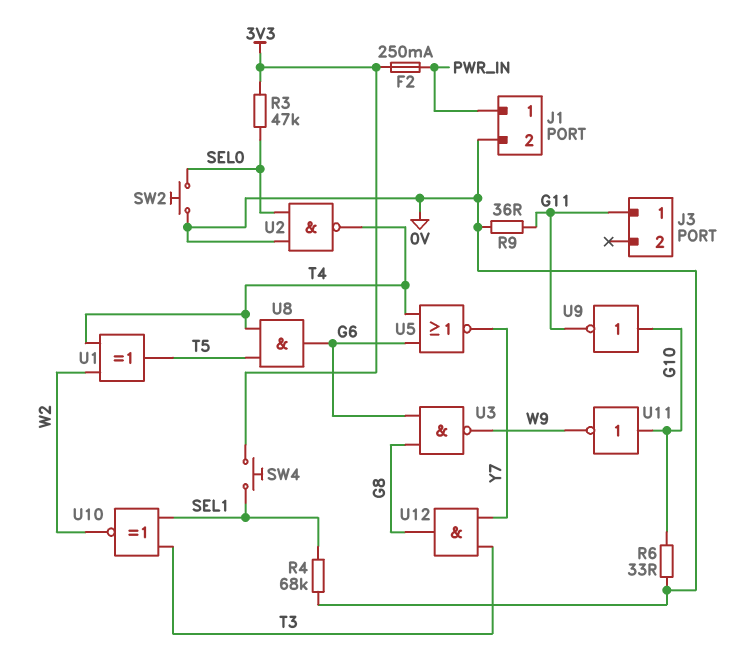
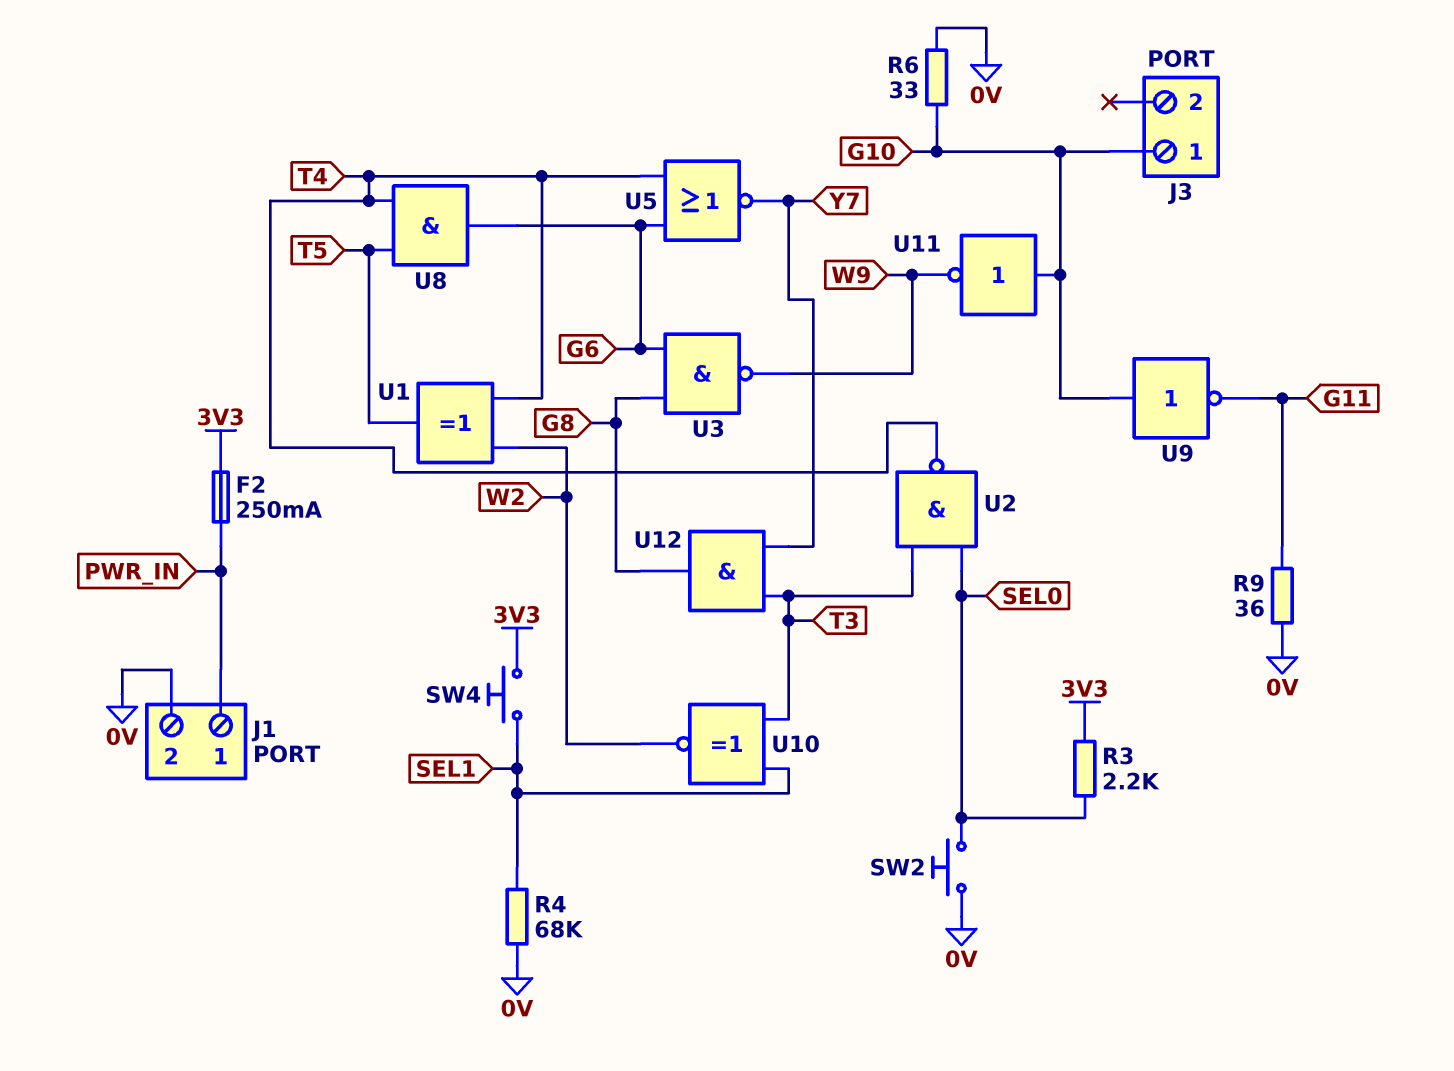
J3 pin 1: G11 -> G10
R3: 47k (3V3, SEL0) -> 2.2k (3V3, SEL0)
U2: NAND (in 0V, in SEL0, out T4) -> NAND (in SEL0, in T3, out T4)

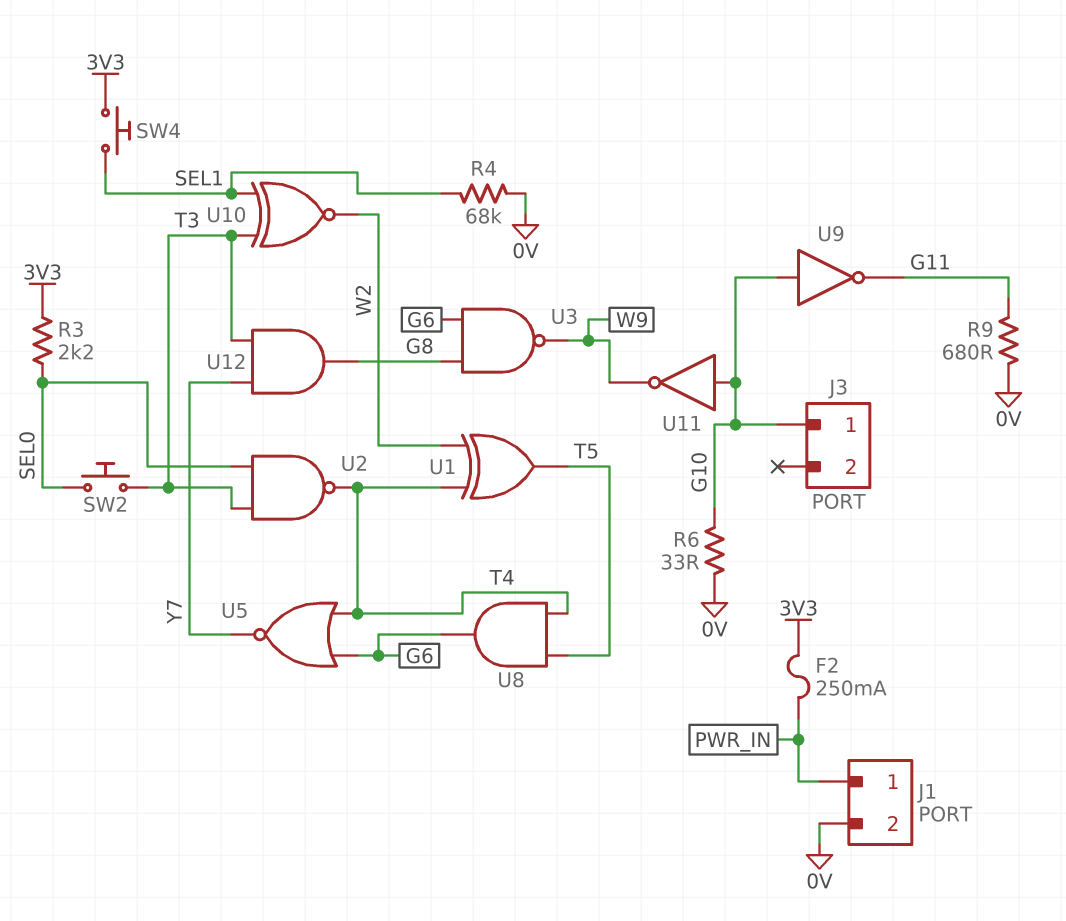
R9: 36 (0V, G11) -> 680 (0V, G11)
SW2: button (0V, SEL0) -> button (SEL0, T3)

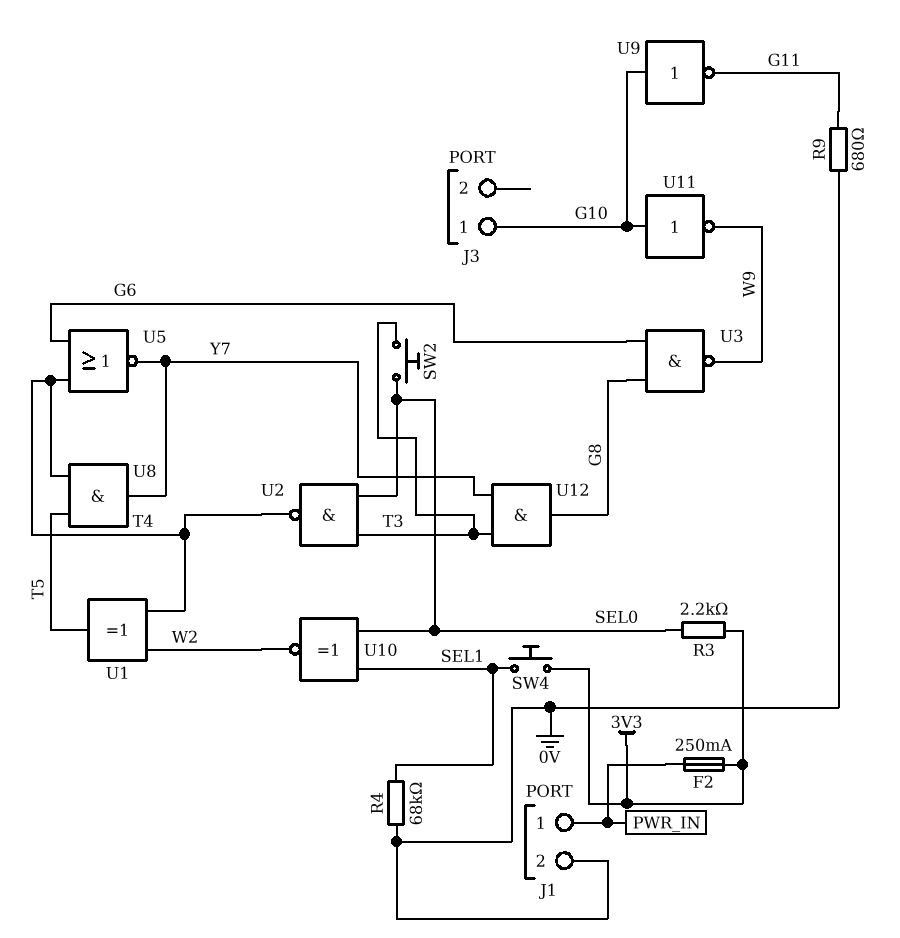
R6: 33 (0V, G10) -> none
U8: AND (in T4, in T5, out G6) -> AND (in T4, in T5, out Y7)
U10: XNOR (in SEL1, in T3, out W2) -> XNOR (in SEL0, in SEL1, out W2)

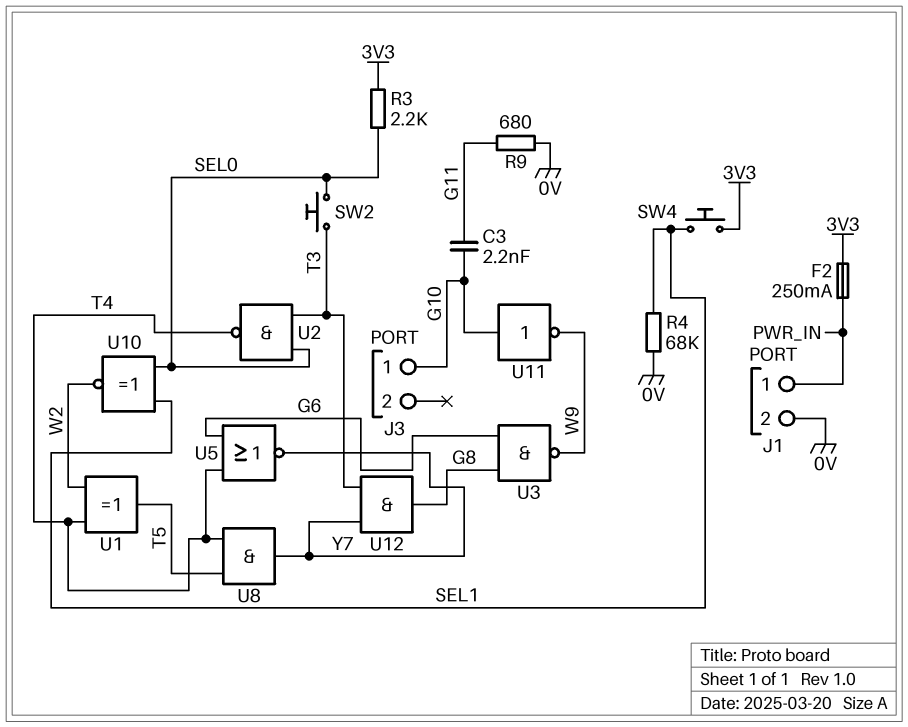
C3: none -> 2.2nF (G10, G11)
U9: NOT (in G10, out G11) -> none

